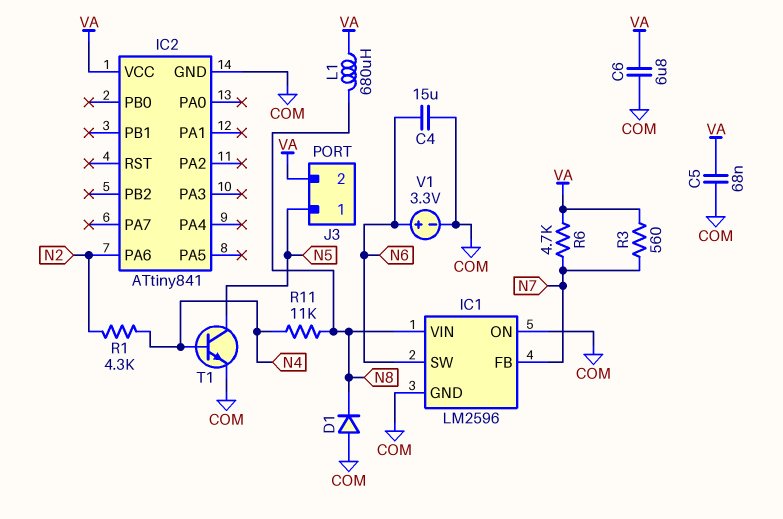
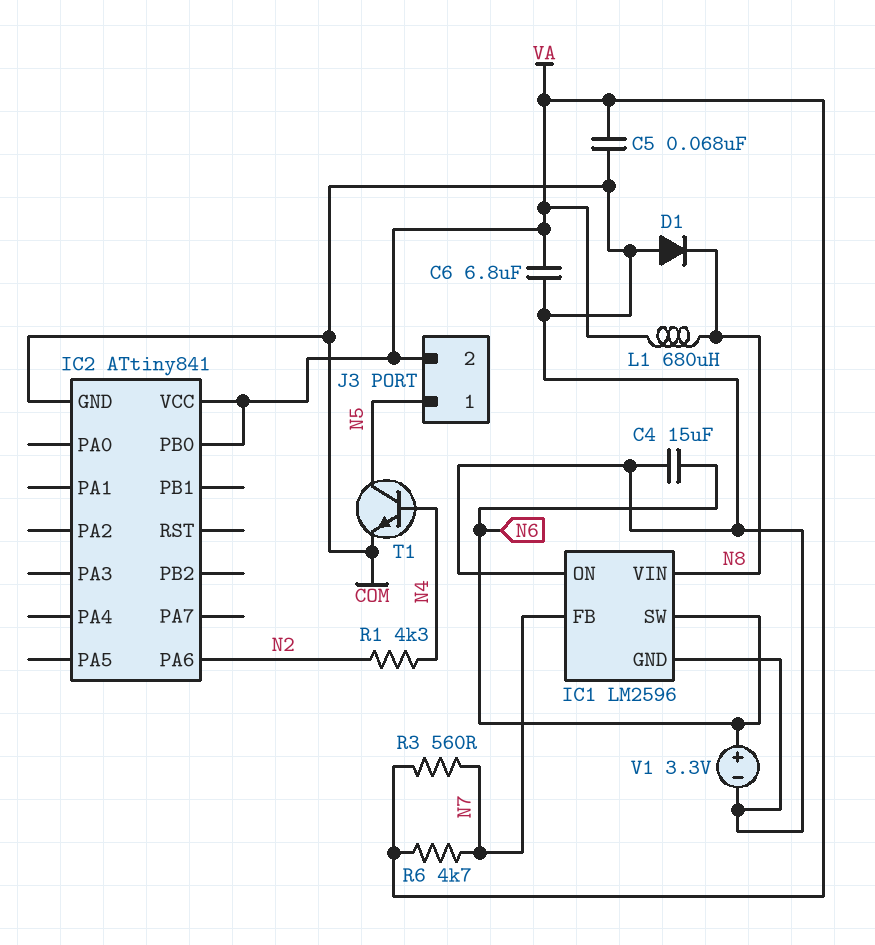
IC2 pin PB0: none -> VA
R11: 11k (N4, N8) -> none

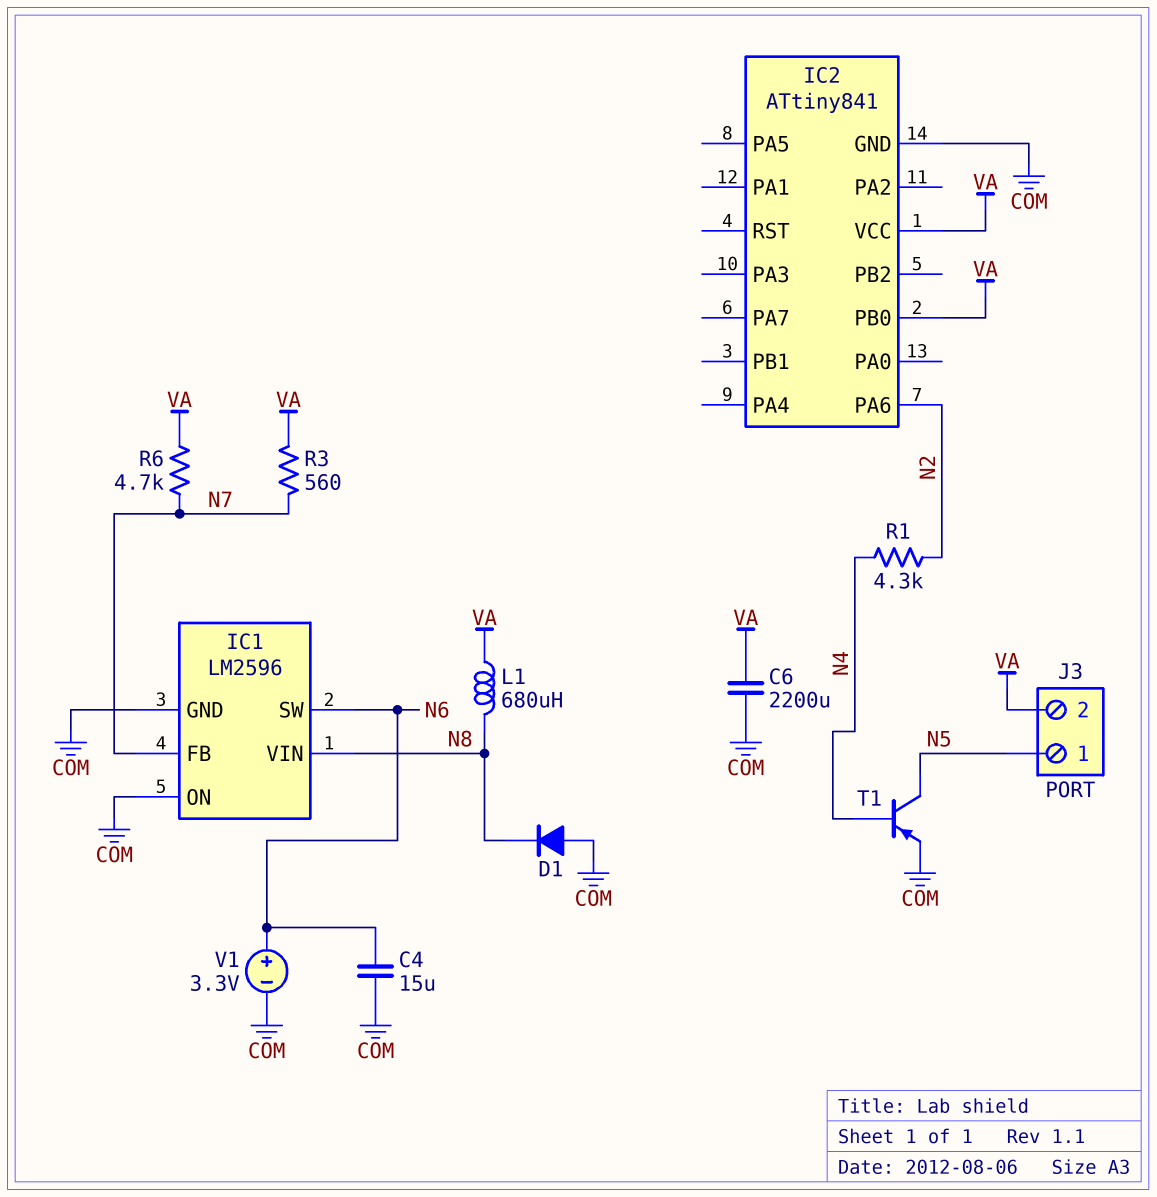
C5: 68nF (COM, VA) -> none
C6: 6.8uF (COM, VA) -> 2200uF (COM, VA)
T1: NPN (B N4, C N5, E COM) -> PNP (B N4, C N5, E COM)

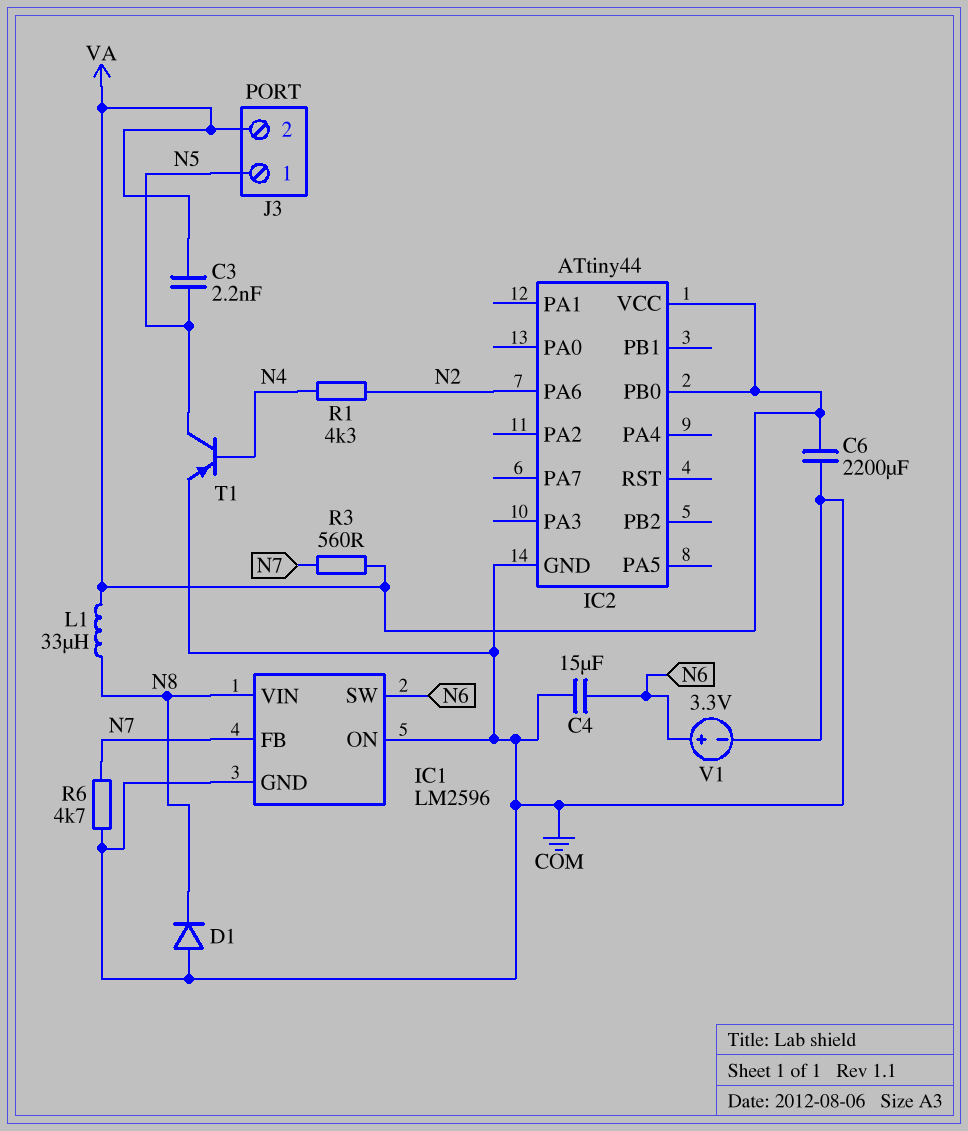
C3: none -> 2.2nF (N5, VA)
IC2: ATtiny841 -> ATtiny44
L1: 680uH (N8, VA) -> 33uH (N8, VA)
R6: 4.7k (N7, VA) -> 4.7k (COM, N7)

